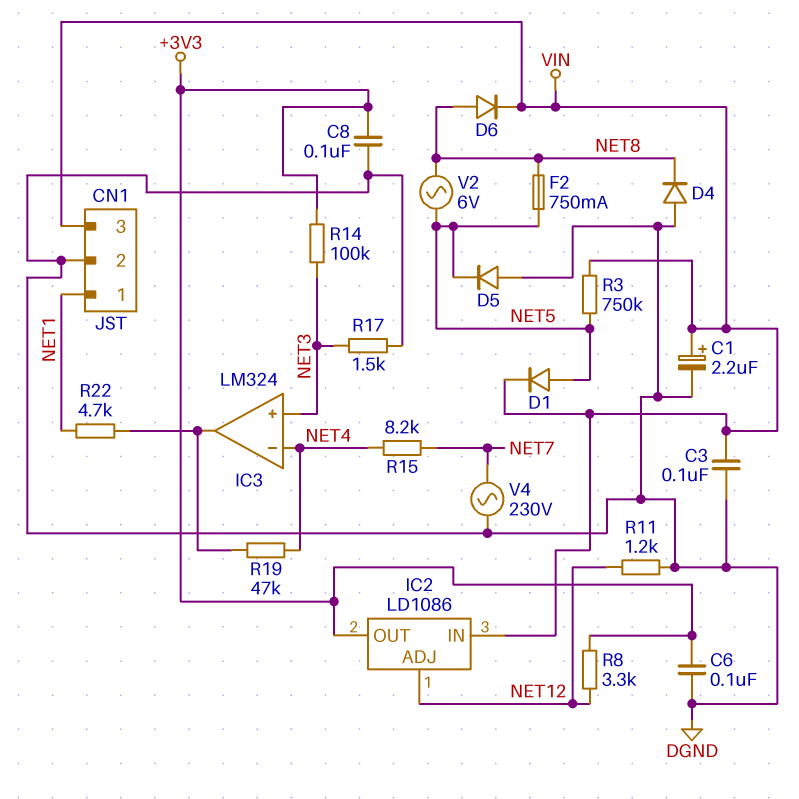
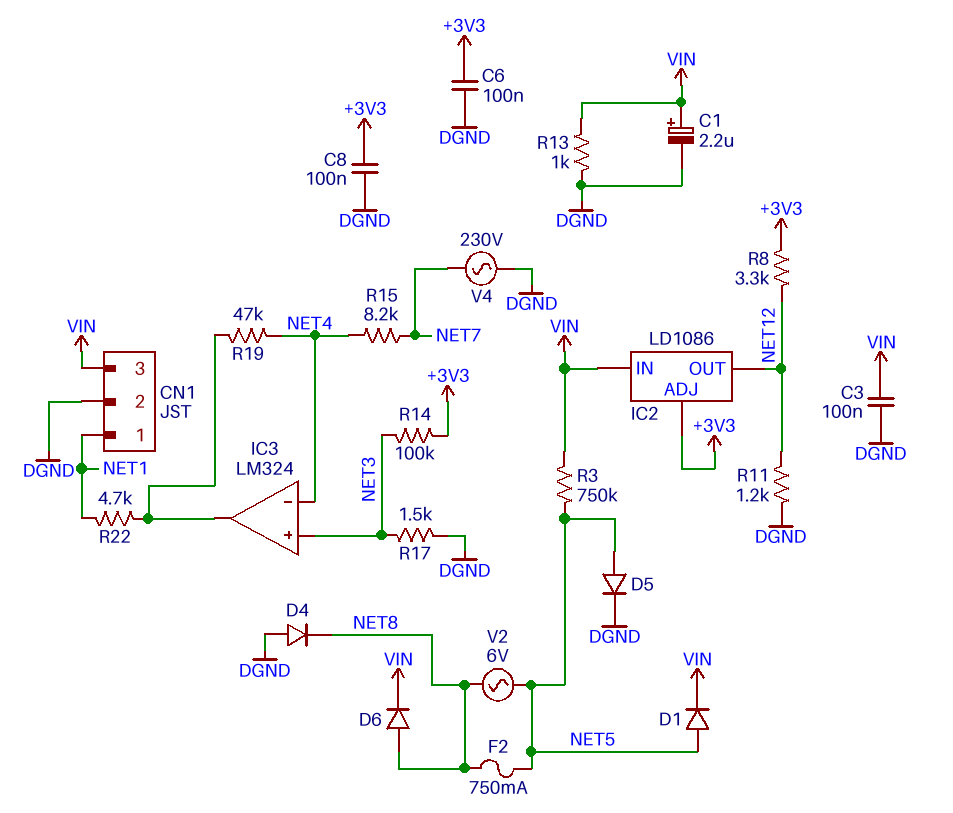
D5: diode (A DGND, K NET5) -> diode (A NET5, K DGND)
IC2 pin ADJ: NET12 -> +3V3
IC2 pin OUT: +3V3 -> NET12
R13: none -> 1k (DGND, VIN)

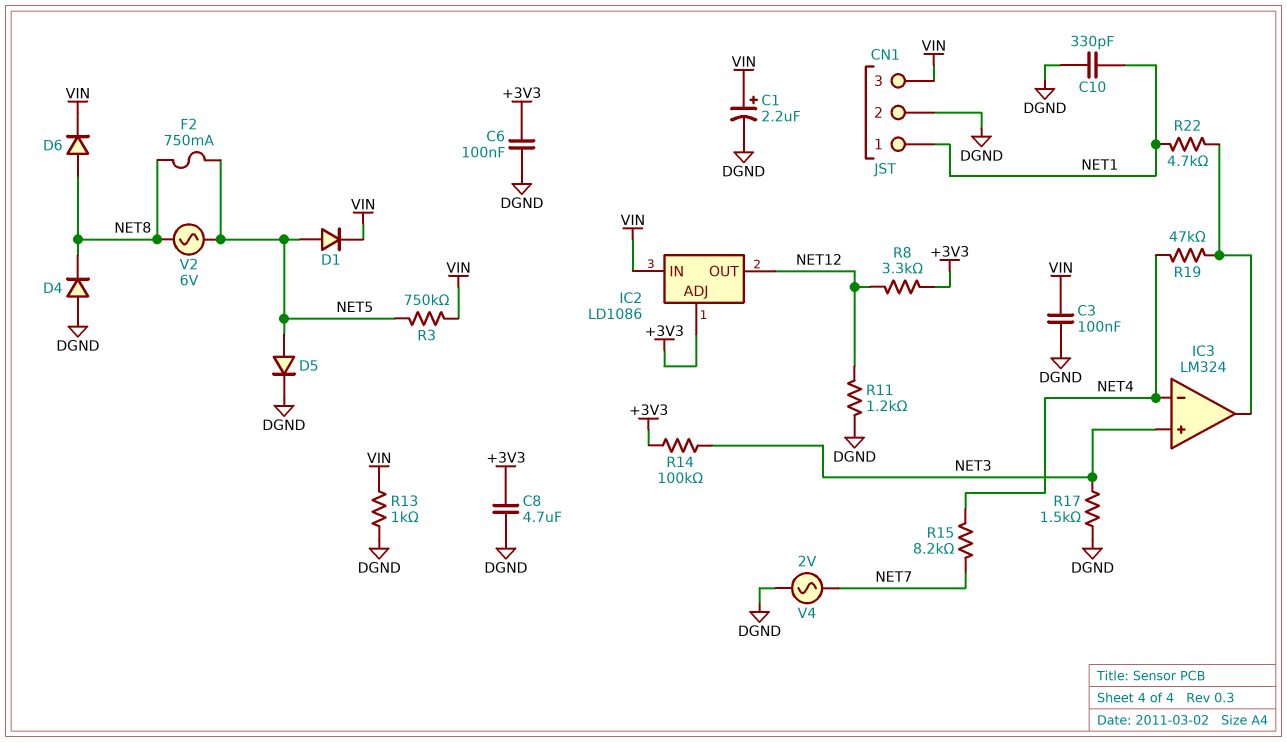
C8: 100nF (+3V3, DGND) -> 4.7uF (+3V3, DGND)
C10: none -> 330pF (DGND, NET1)
V4: AC 230V (DGND, NET7) -> AC 2V (DGND, NET7)

